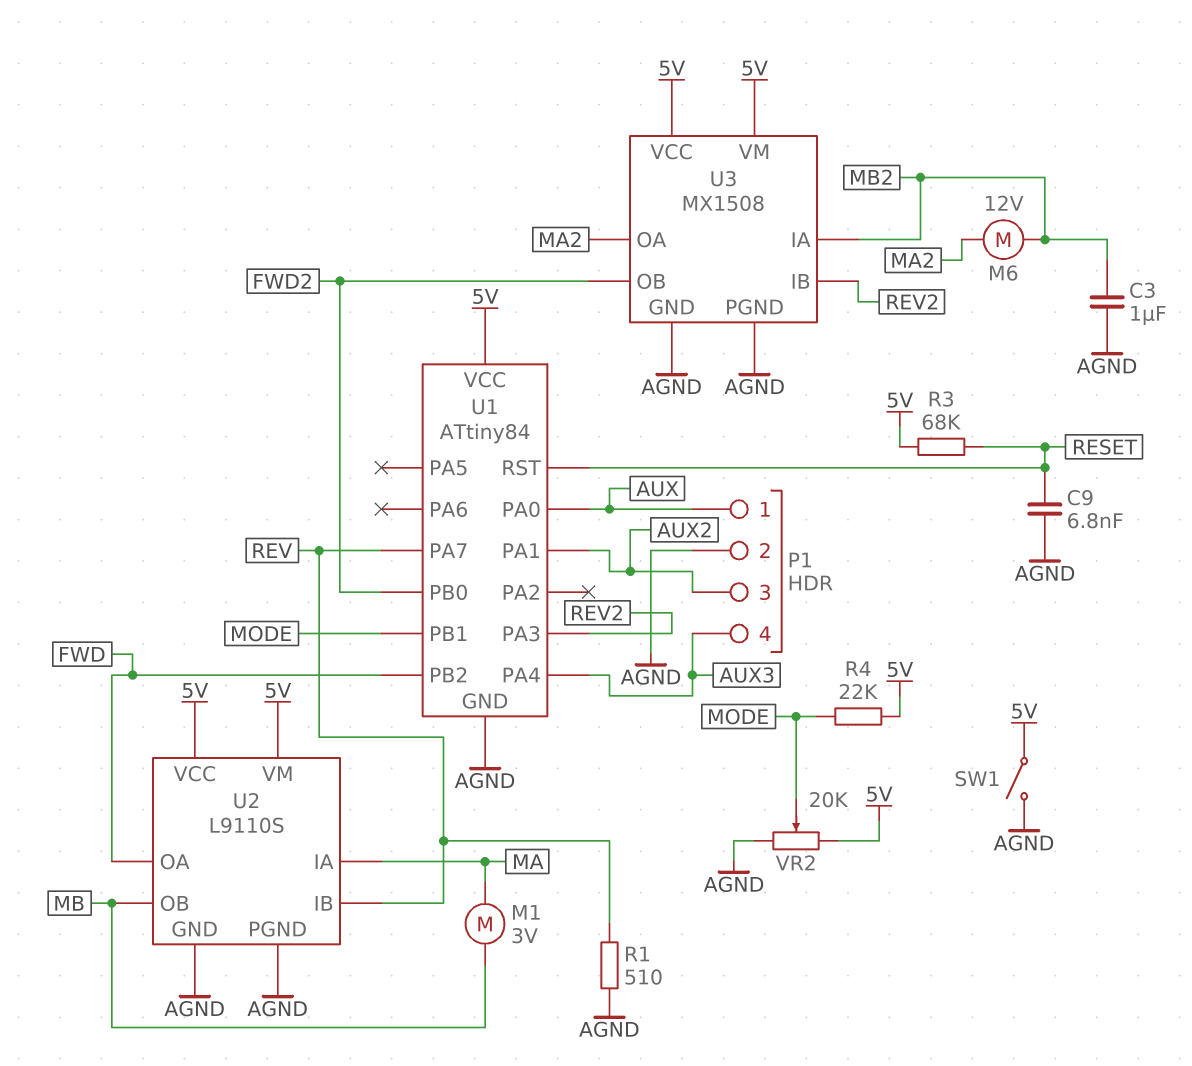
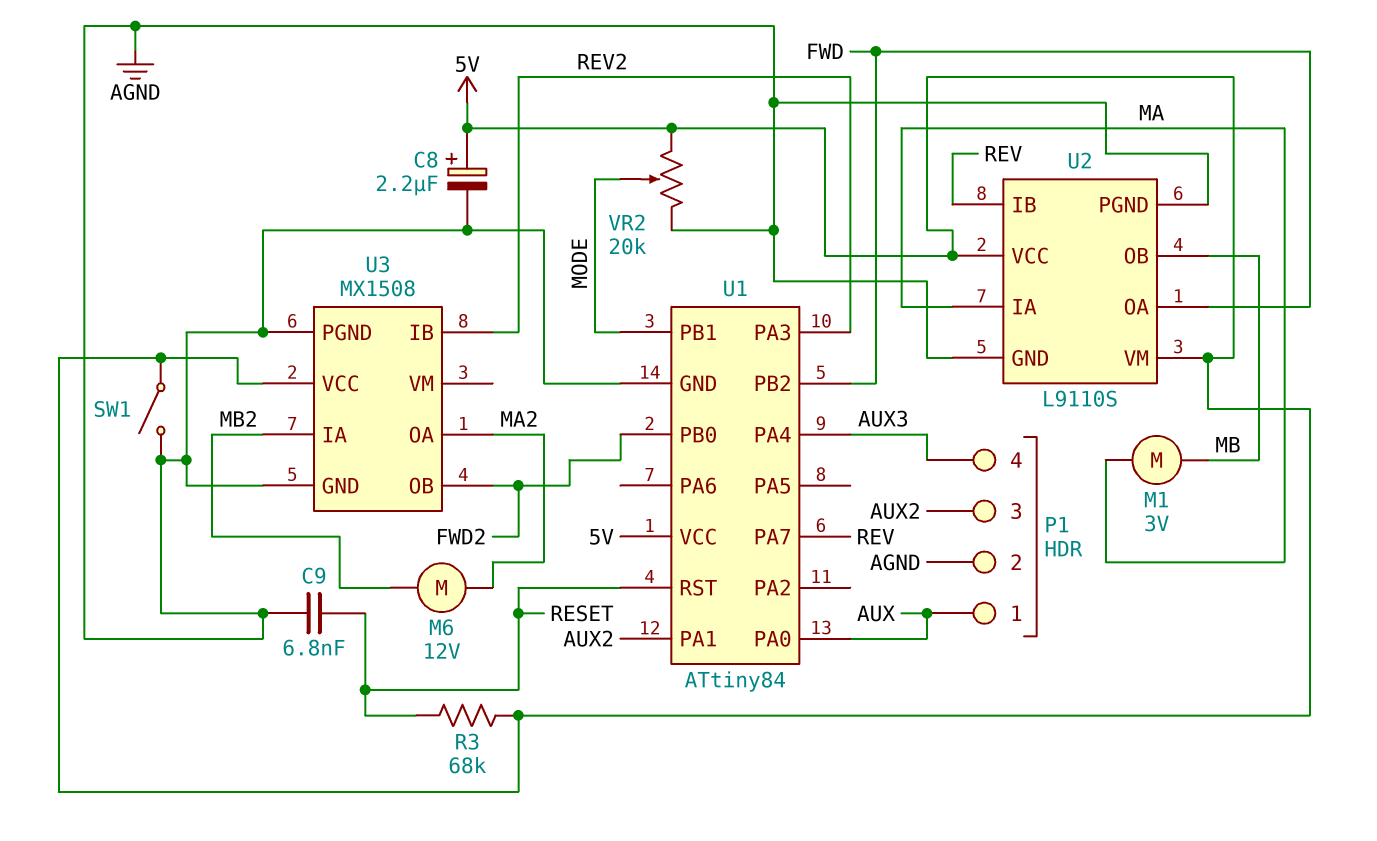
C3: 1uF (AGND, MB2) -> none
C8: none -> 2.2uF (plus 5V, minus AGND)
R1: 510 (AGND, REV) -> none
R4: 22k (5V, MODE) -> none
U3 pin VM: 5V -> none

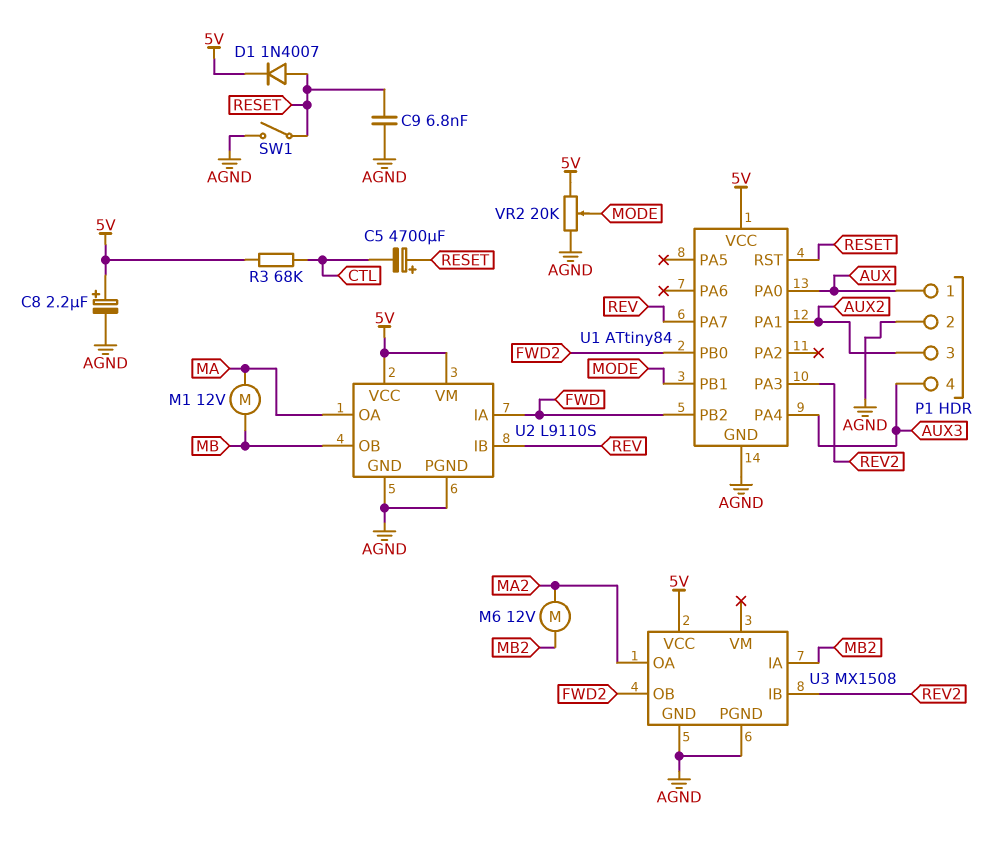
C5: none -> 4700uF (plus RESET, minus CTL)
D1: none -> diode 1N4007 (A RESET, K 5V)
M1: motor 3V (MA, MB) -> motor 12V (MA, MB)
R3: 68k (5V, RESET) -> 68k (5V, CTL)
SW1: switch (5V, AGND) -> switch (AGND, RESET)
U2 pin IA: MA -> FWD
U2 pin OA: FWD -> MA

